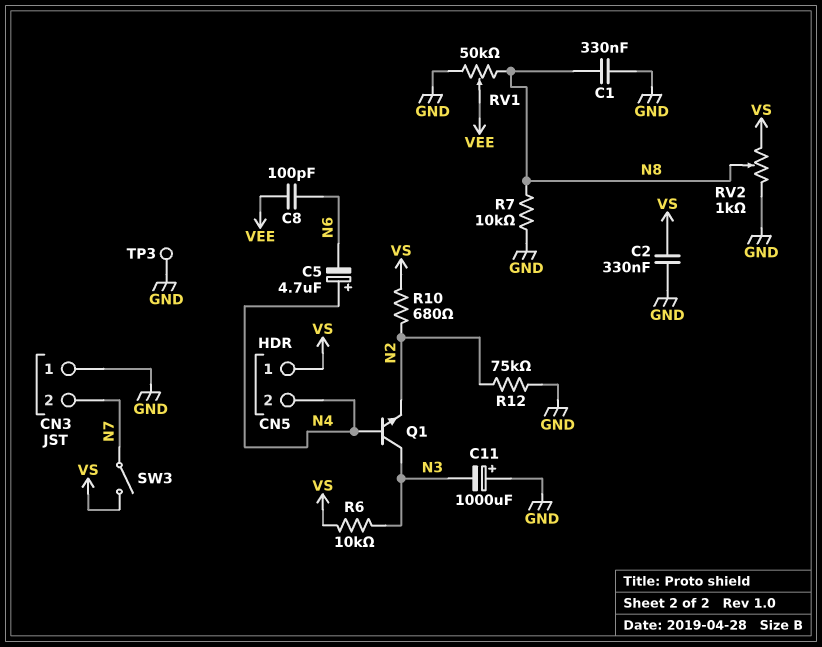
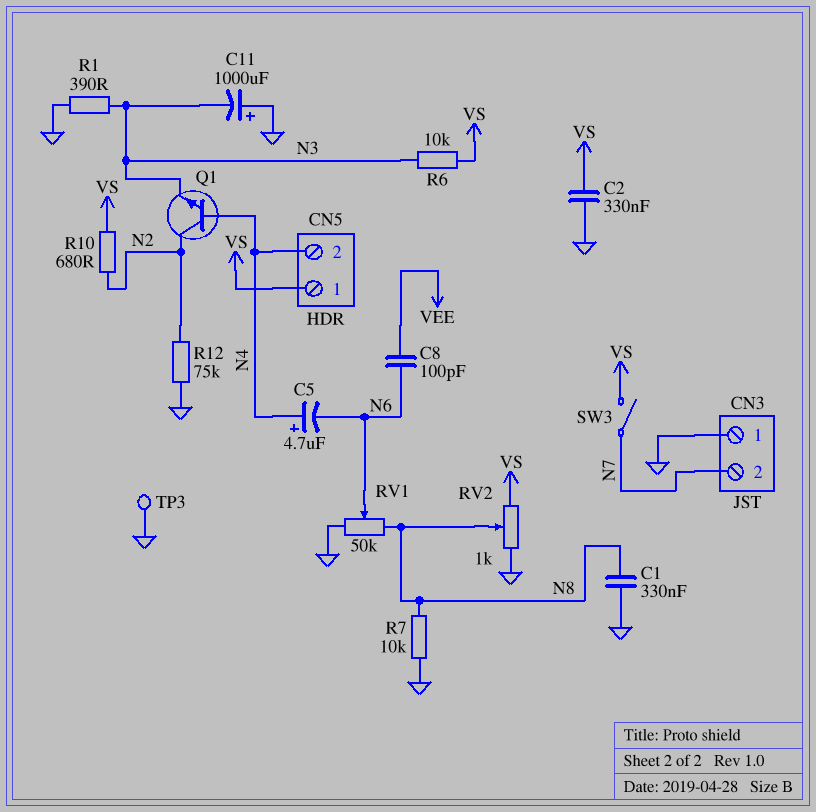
Q1: NPN (B N4, C N3, E N2) -> NPN (B N4, C N2, E N3)
R1: none -> 390 (GND, N3)
RV1: 50k (GND, N8, wiper VEE) -> 50k (GND, N8, wiper N6)

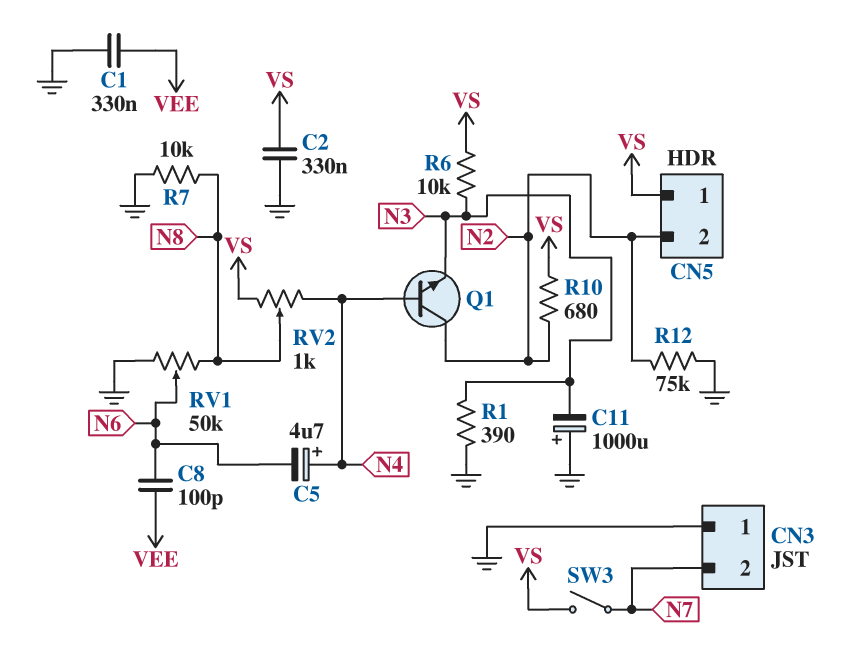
C1: 330nF (GND, N8) -> 330nF (GND, VEE)
CN5 pin 2: N4 -> N2
RV2: 1k (GND, VS, wiper N8) -> 1k (N4, VS, wiper N8)
TP3: test point (GND) -> none

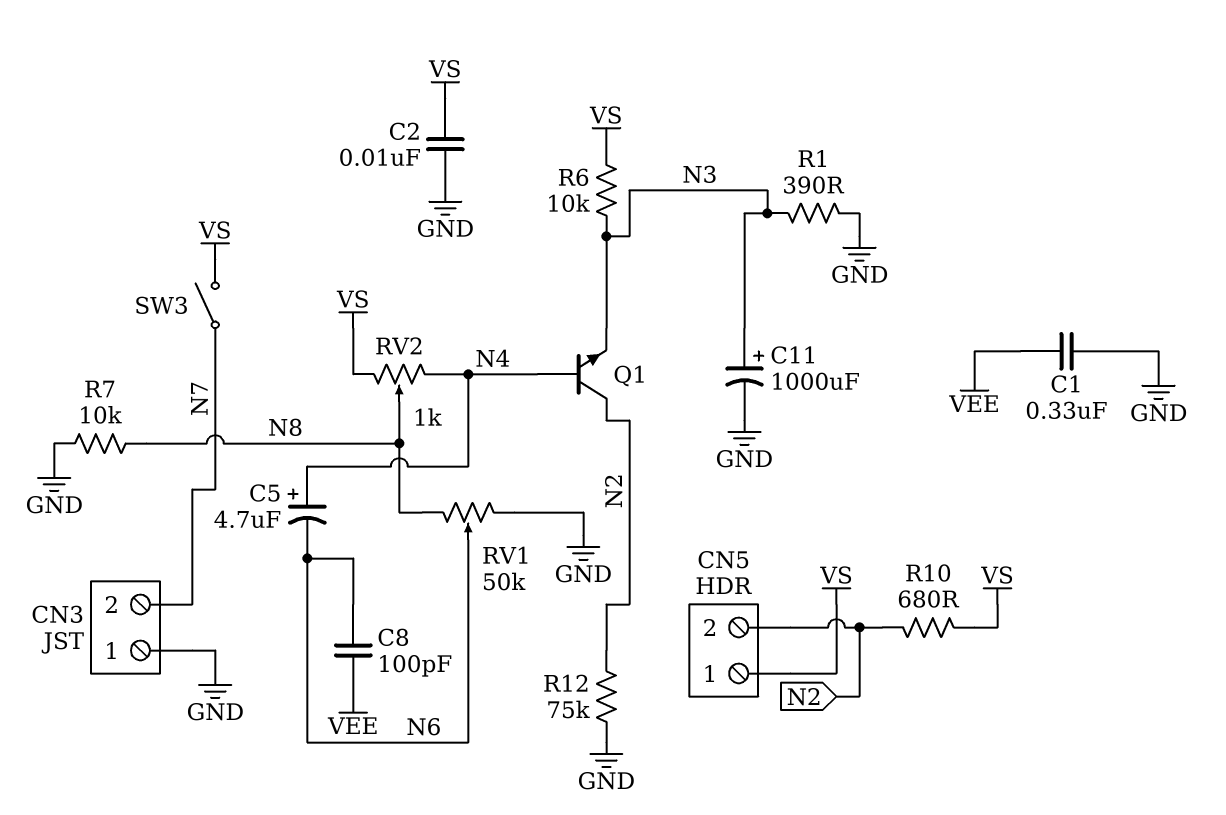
C2: 330nF (GND, VS) -> 10nF (GND, VS)
C11: 1000uF (plus GND, minus N3) -> 1000uF (plus N3, minus GND)

